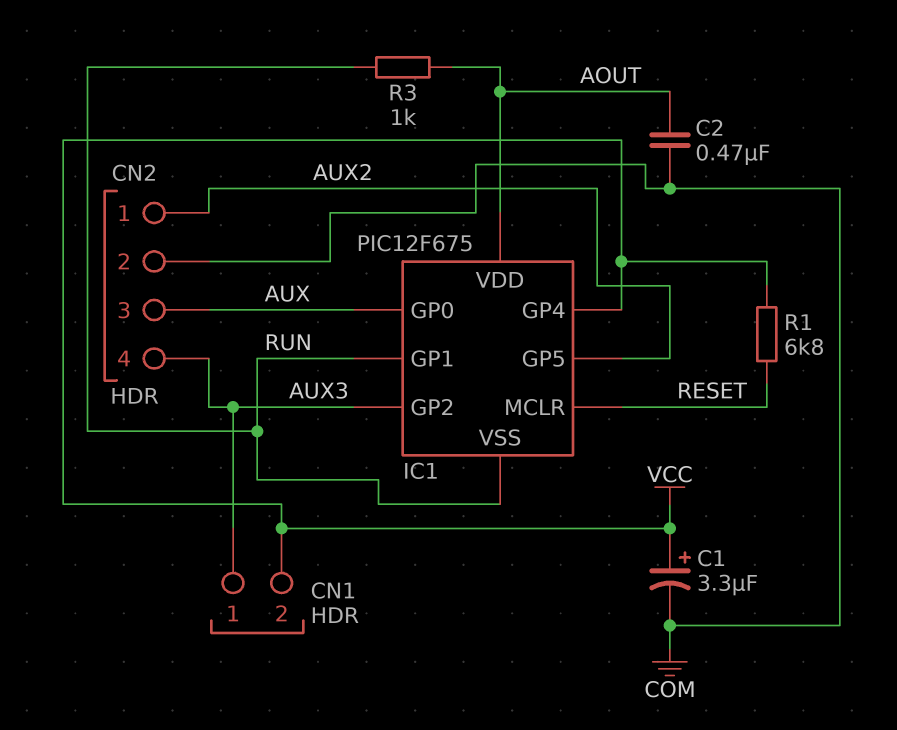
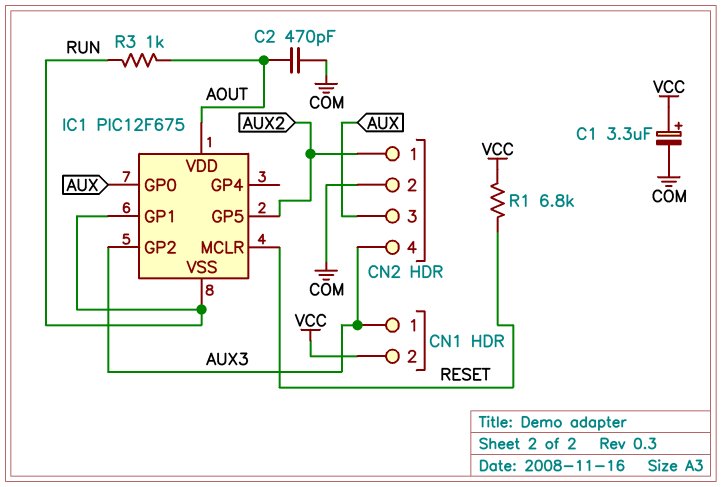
C2: 470nF (AOUT, COM) -> 470pF (AOUT, COM)
IC1 pin GP4: VCC -> none

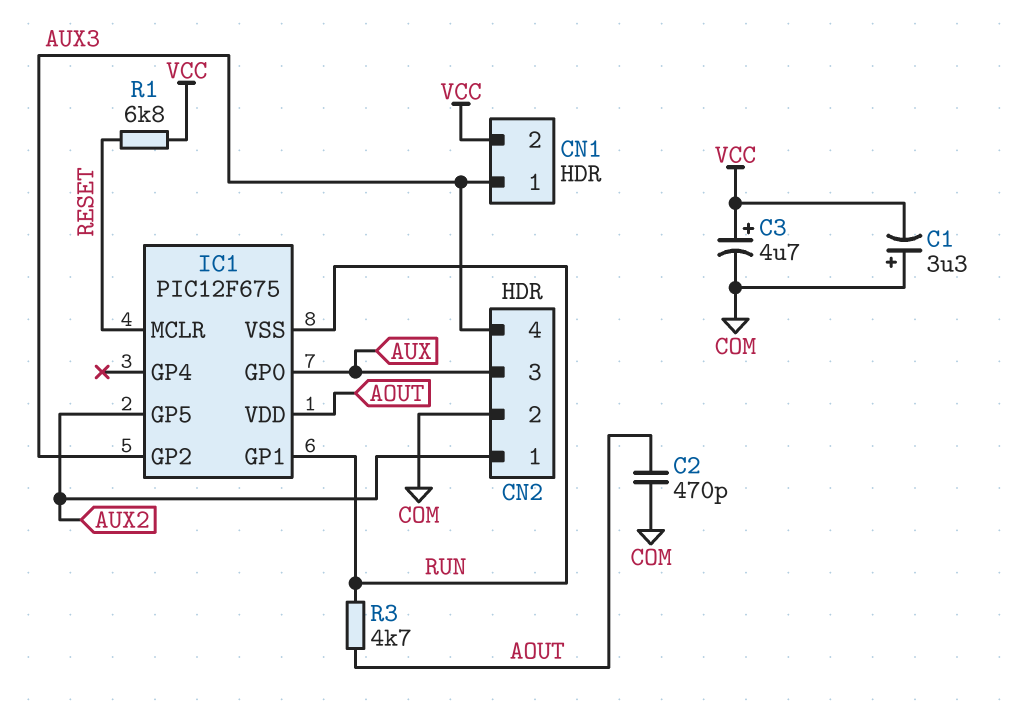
C1: 3.3uF (plus VCC, minus COM) -> 3.3uF (plus COM, minus VCC)
C3: none -> 4.7uF (plus VCC, minus COM)
R3: 1k (AOUT, RUN) -> 4.7k (AOUT, RUN)

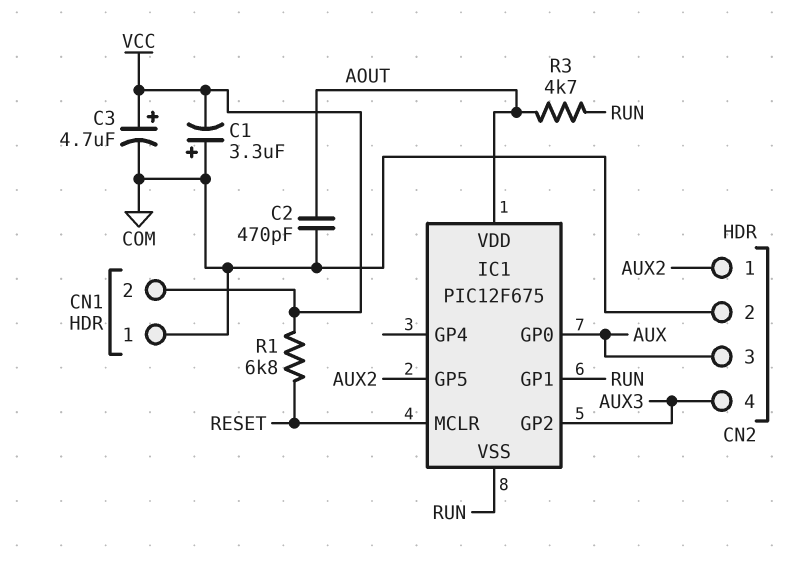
CN1 pin 1: AUX3 -> COM

